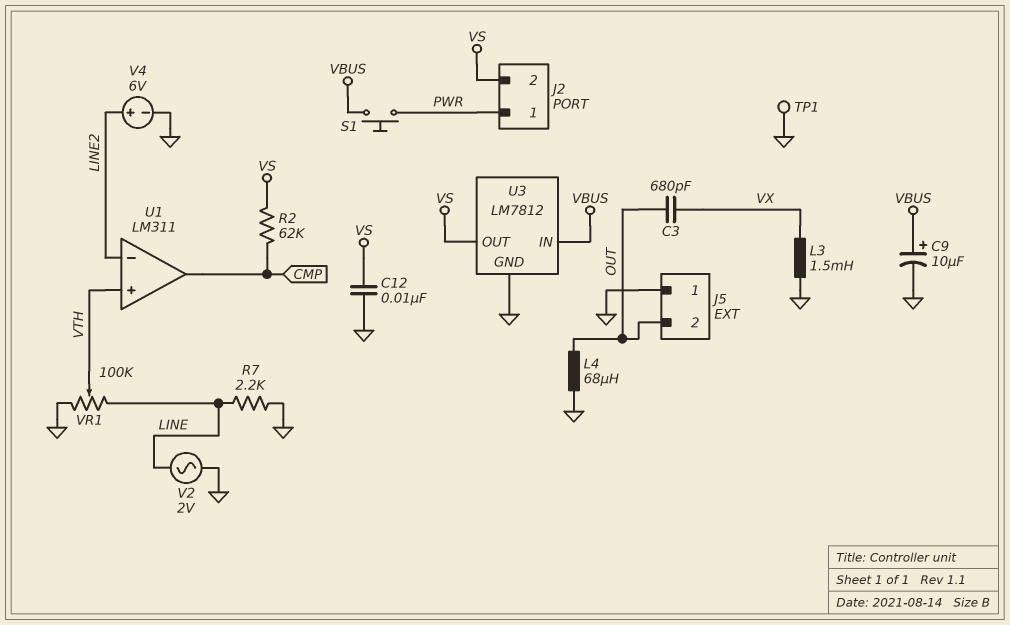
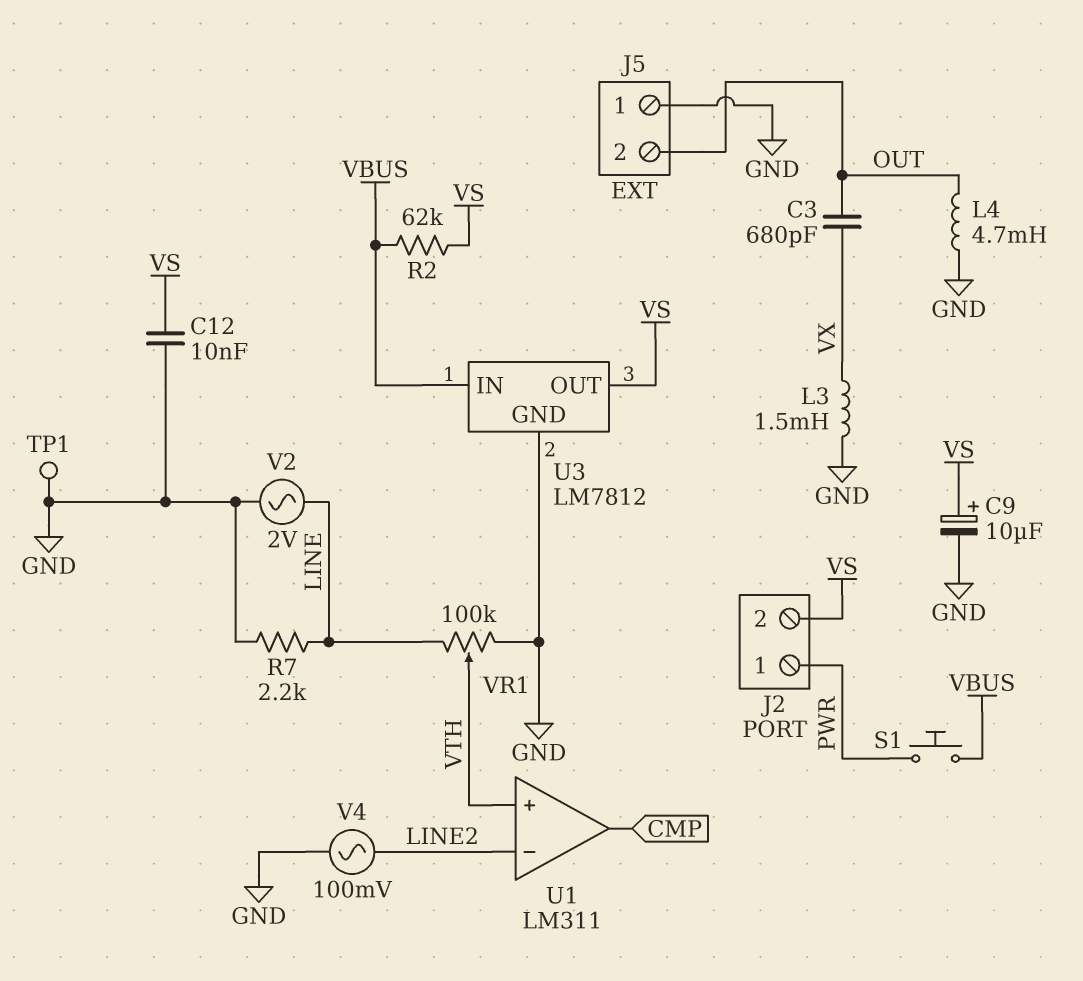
C9: 10uF (plus VBUS, minus GND) -> 10uF (plus VS, minus GND)
L4: 68uH (GND, OUT) -> 4.7mH (GND, OUT)
R2: 62k (CMP, VS) -> 62k (VBUS, VS)
V4: 6V (plus LINE2, minus GND) -> AC 100mV (GND, LINE2)

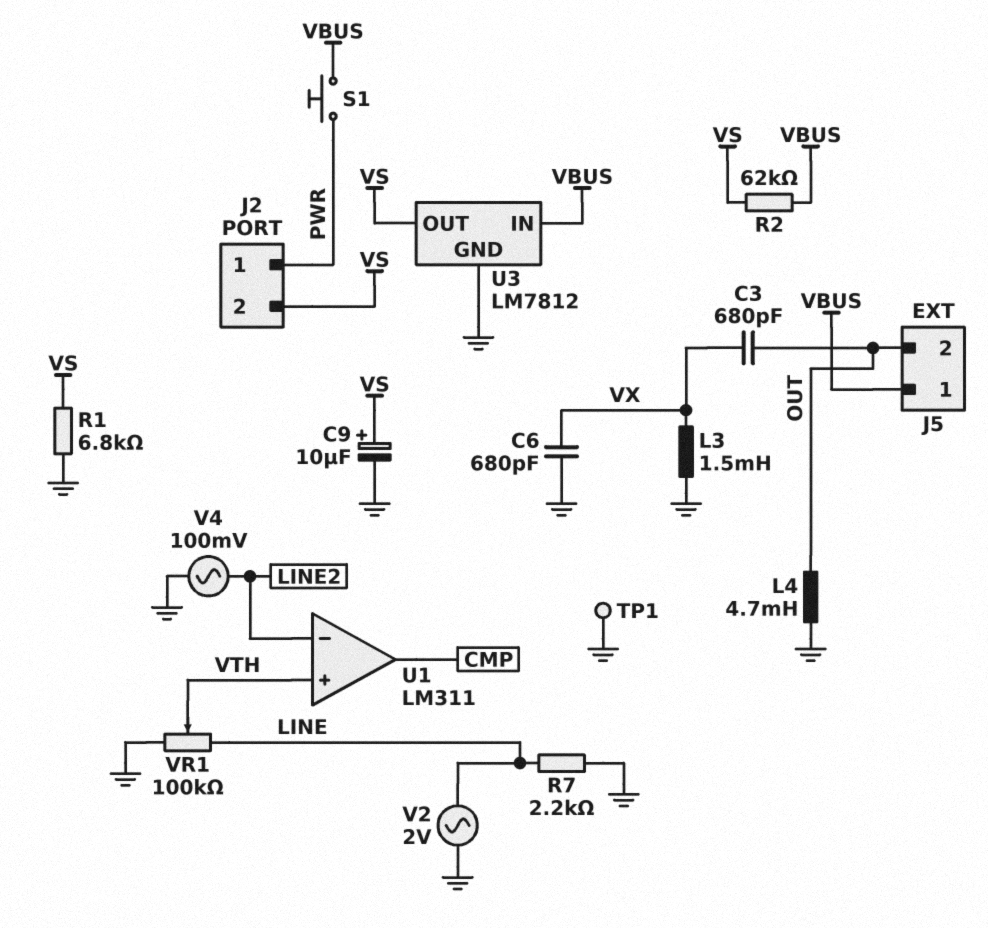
C6: none -> 680pF (GND, VX)
C12: 10nF (GND, VS) -> none
J5 pin 1: GND -> VBUS
R1: none -> 6.8k (GND, VS)

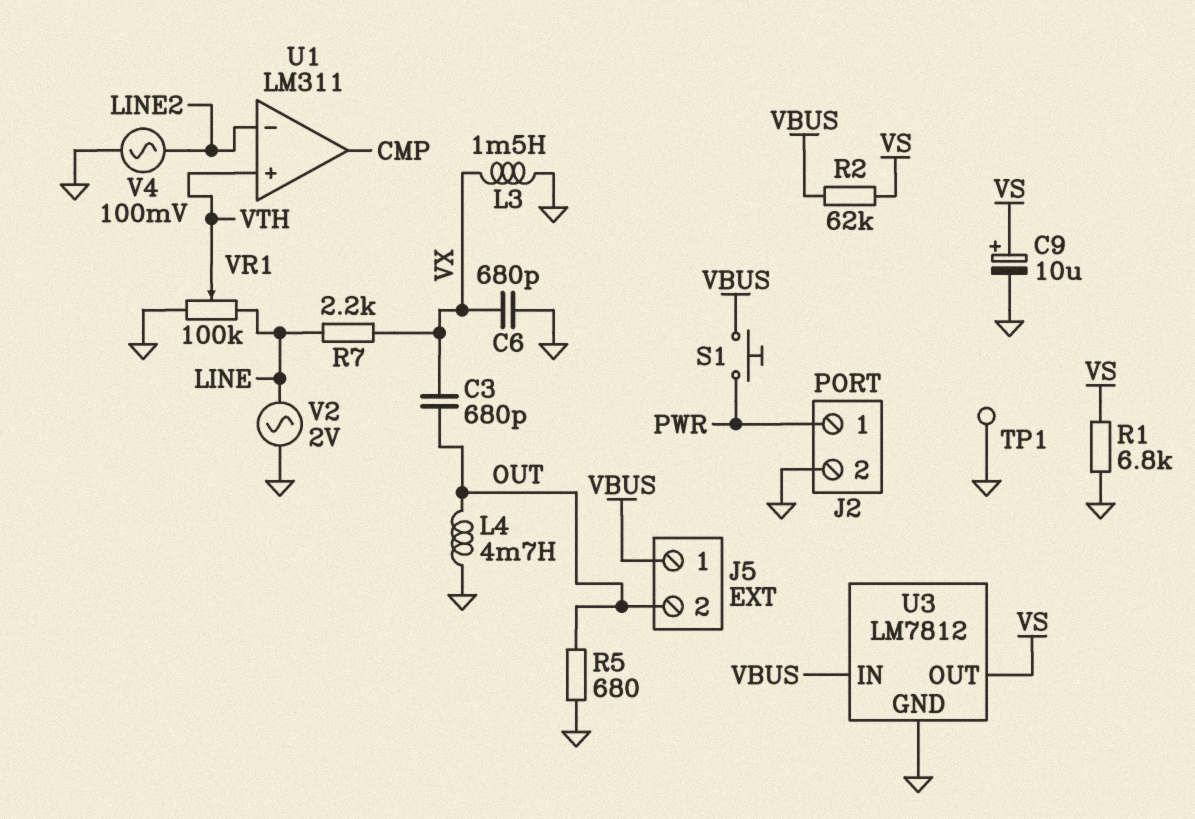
J2 pin 2: VS -> GND
R5: none -> 680 (GND, OUT)
R7: 2.2k (GND, LINE) -> 2.2k (LINE, VX)

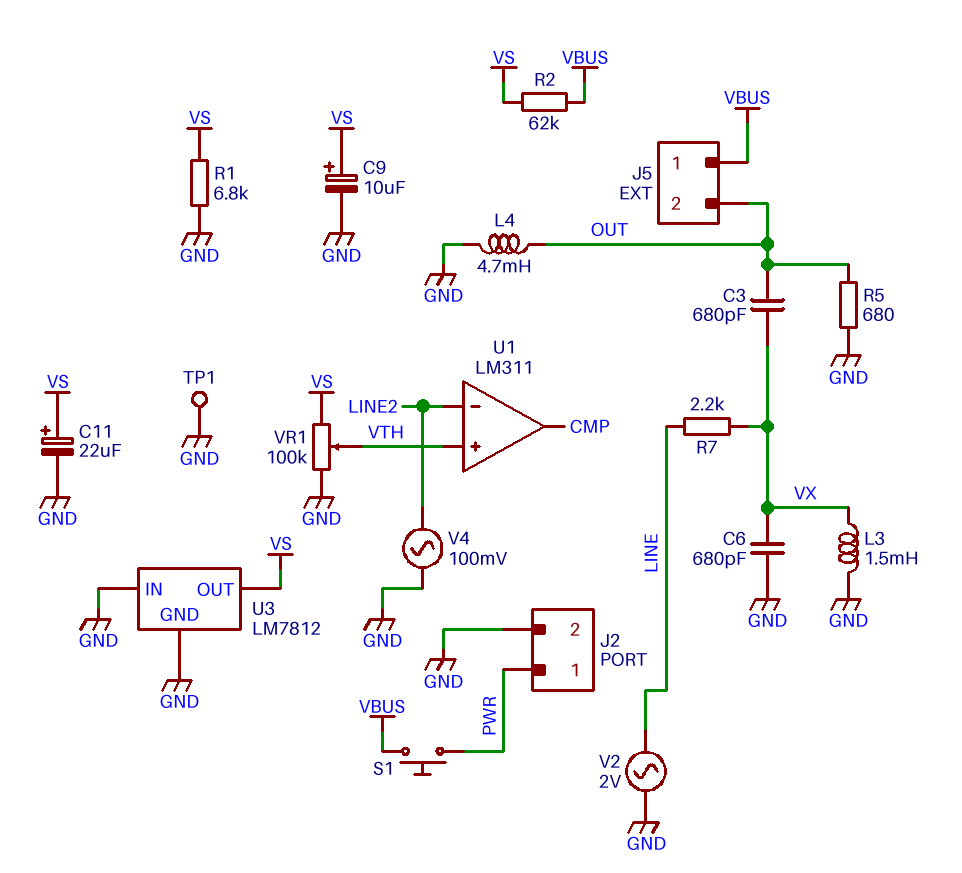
C11: none -> 22uF (plus VS, minus GND)
U3 pin IN: VBUS -> GND
VR1: 100k (GND, LINE, wiper VTH) -> 100k (GND, VS, wiper VTH)

